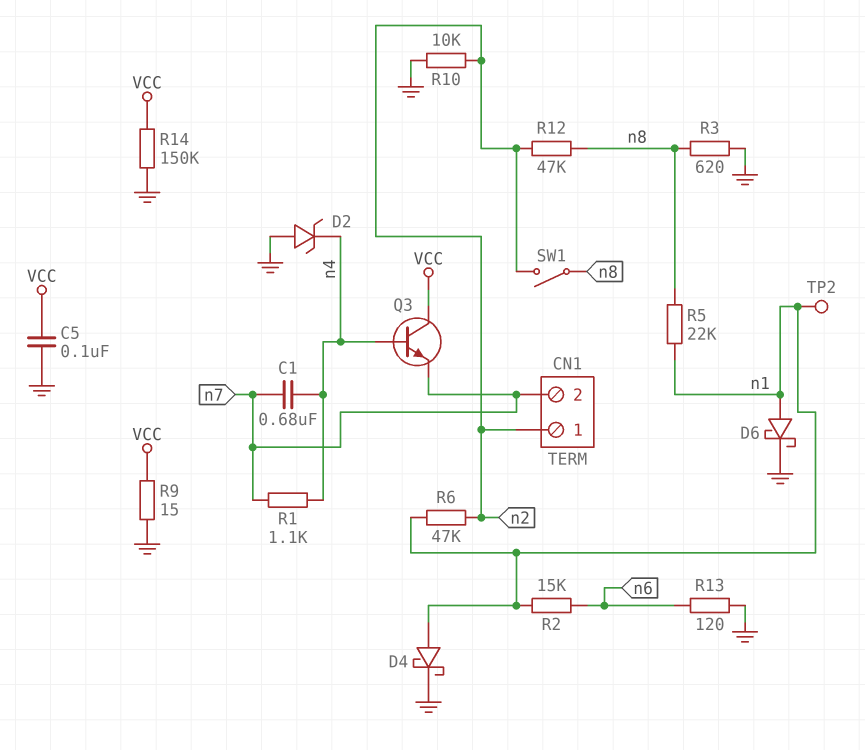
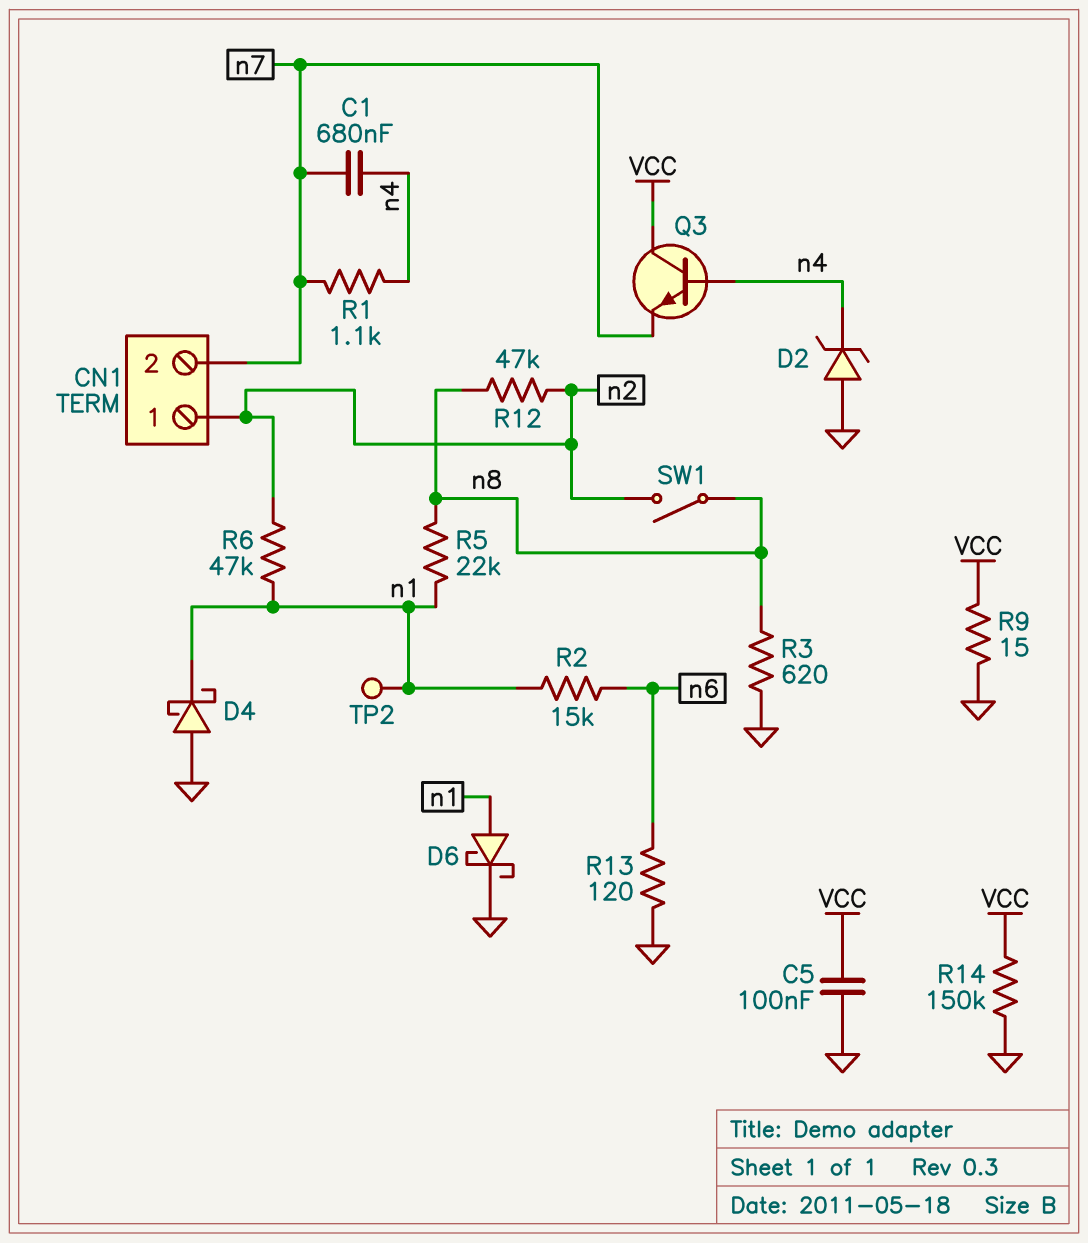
D4: schottky (A n1, K GND) -> schottky (A GND, K n1)
R10: 10k (GND, n2) -> none

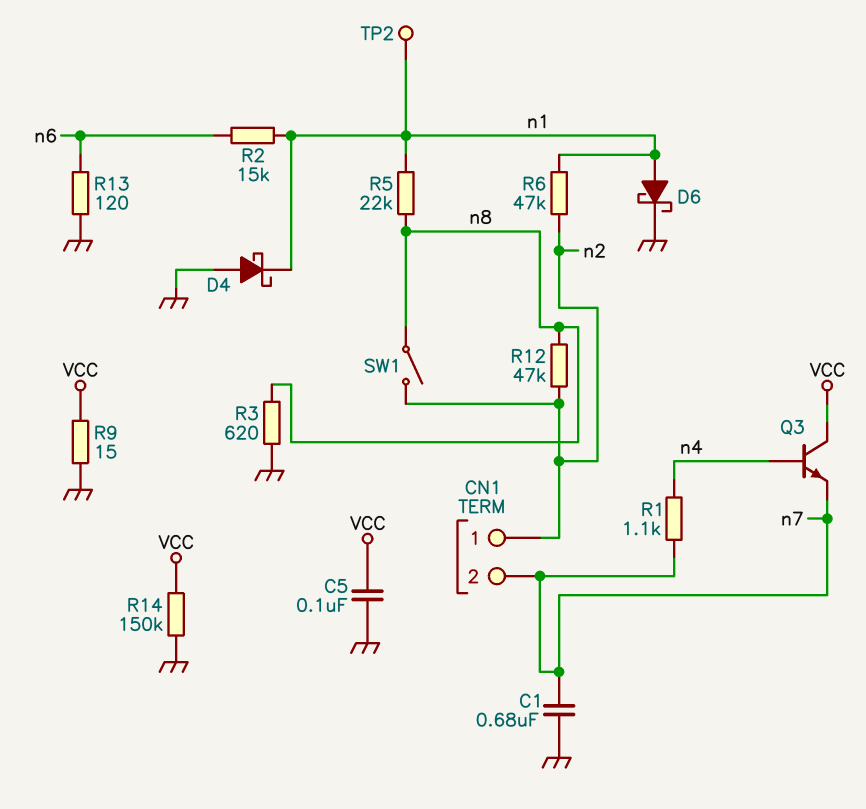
C1: 680nF (n4, n7) -> 680nF (GND, n7)
D2: zener (A GND, K n4) -> none

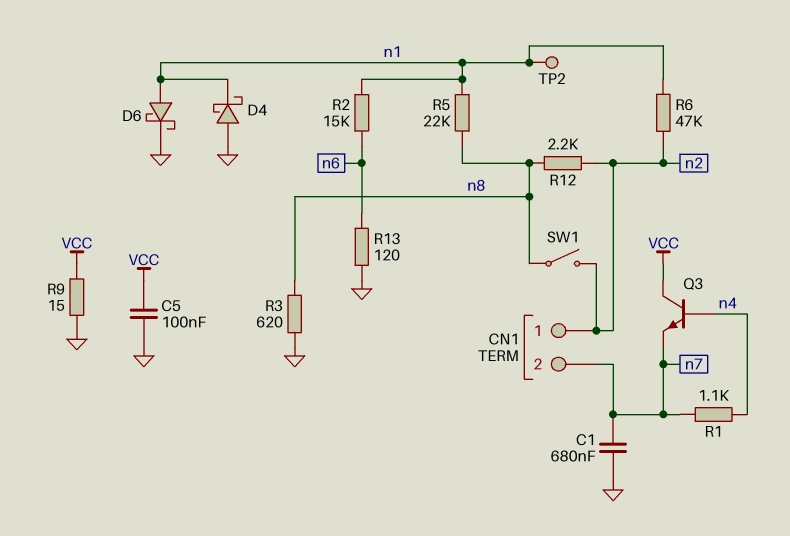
R12: 47k (n2, n8) -> 2.2k (n2, n8)
R14: 150k (GND, VCC) -> none

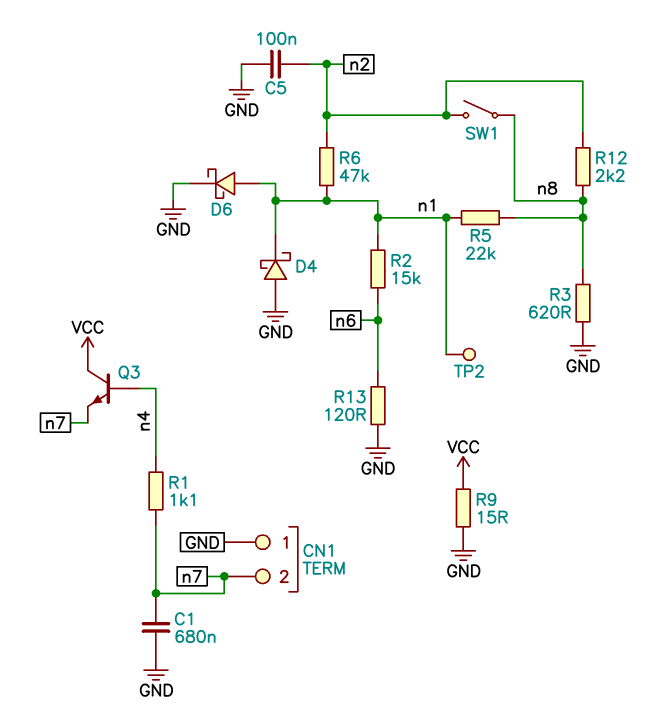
C5: 100nF (GND, VCC) -> 100nF (GND, n2)
CN1 pin 1: n2 -> GND

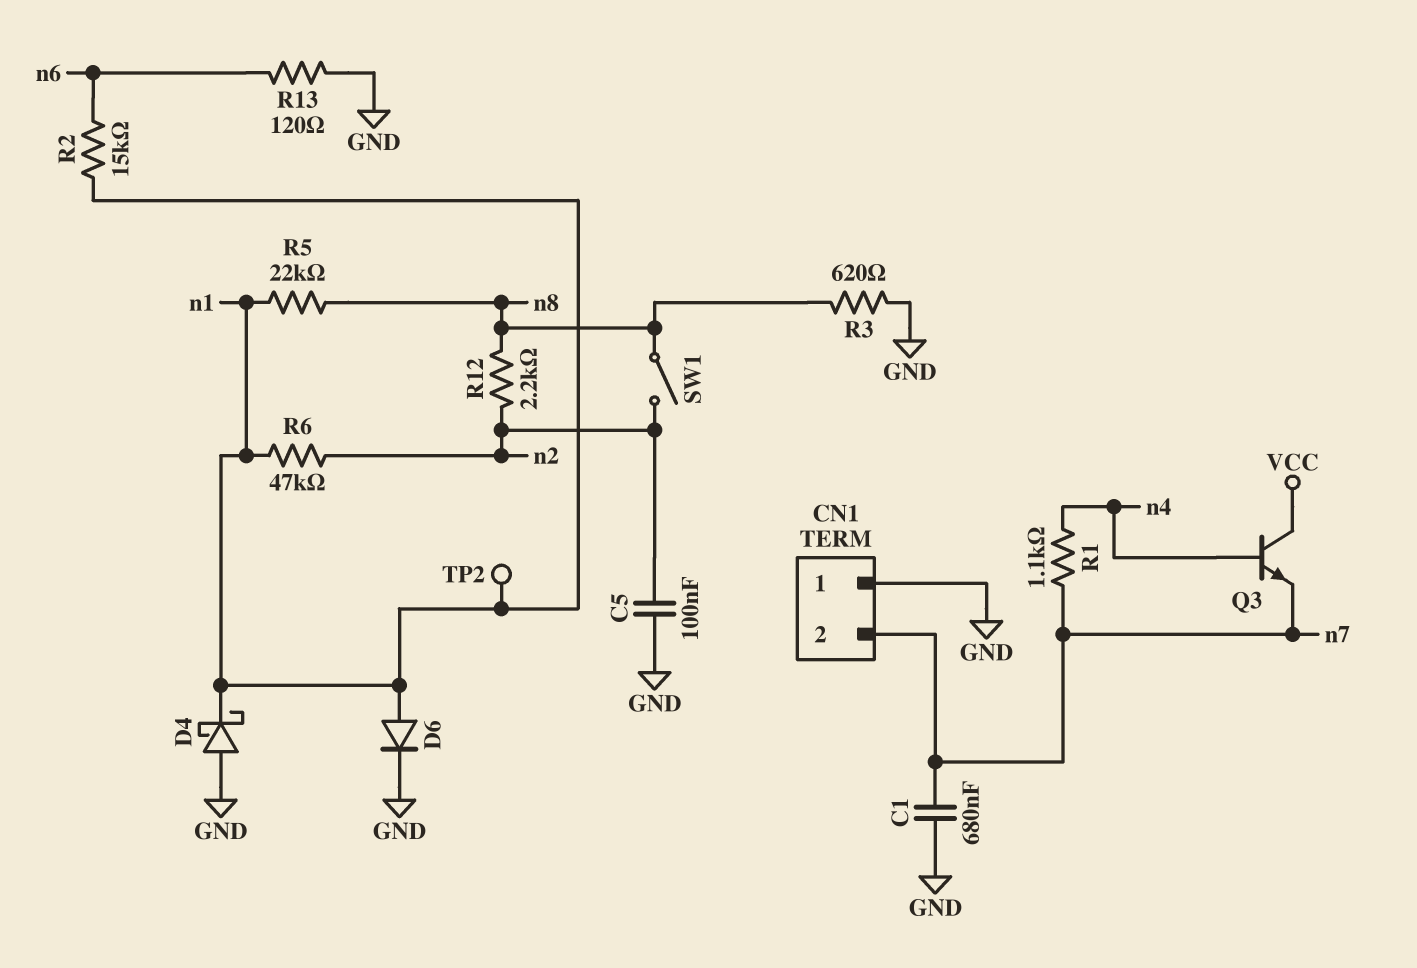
D6: schottky (A n1, K GND) -> diode (A n1, K GND)
R9: 15 (GND, VCC) -> none

